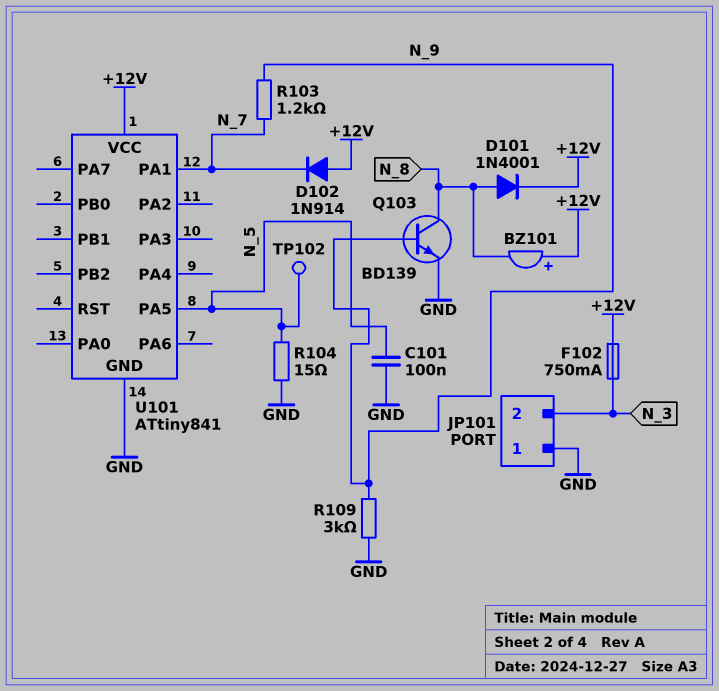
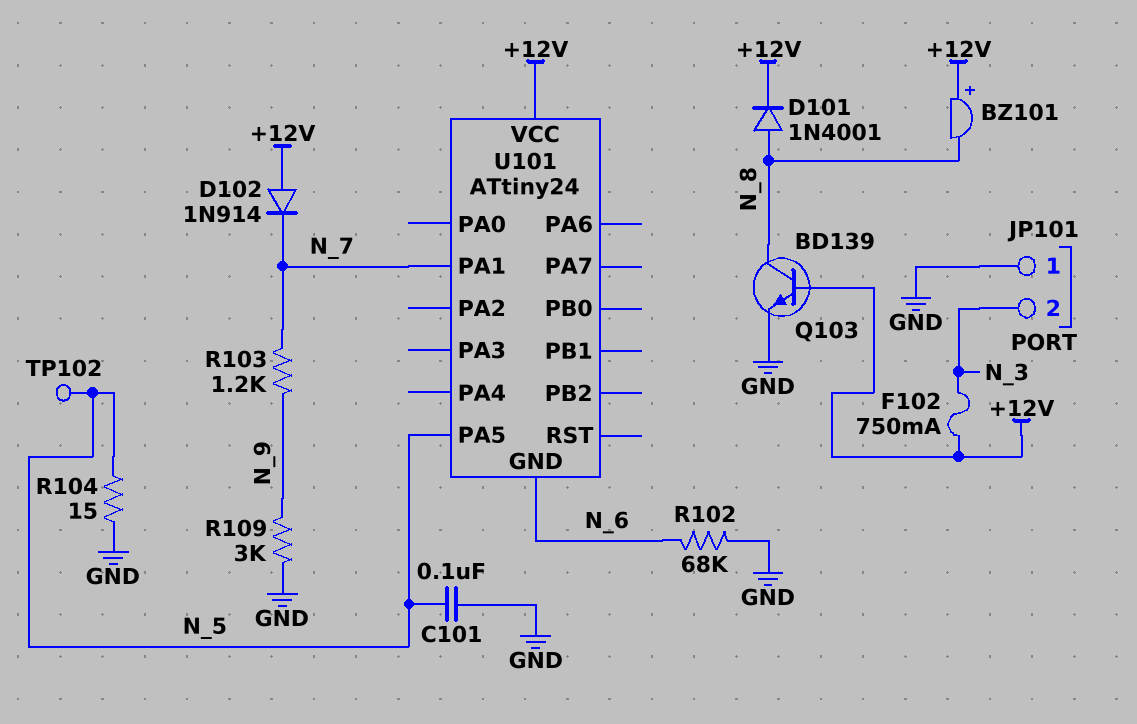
Q103: NPN BD139 (B N_9, C N_8, E GND) -> NPN BD139 (B +12V, C N_8, E GND)
R102: none -> 68k (GND, N_6)
U101: ATtiny841 -> ATtiny24
U101 pin GND: GND -> N_6

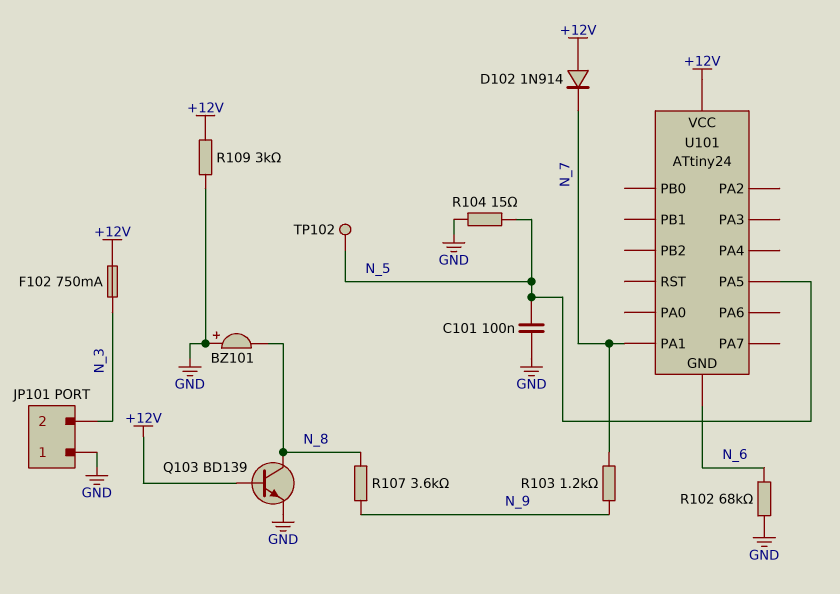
BZ101: buzzer (plus +12V, minus N_8) -> buzzer (plus GND, minus N_8)
D101: diode 1N4001 (A N_8, K +12V) -> none
R107: none -> 3.6k (N_8, N_9)
R109: 3k (GND, N_9) -> 3k (+12V, GND)

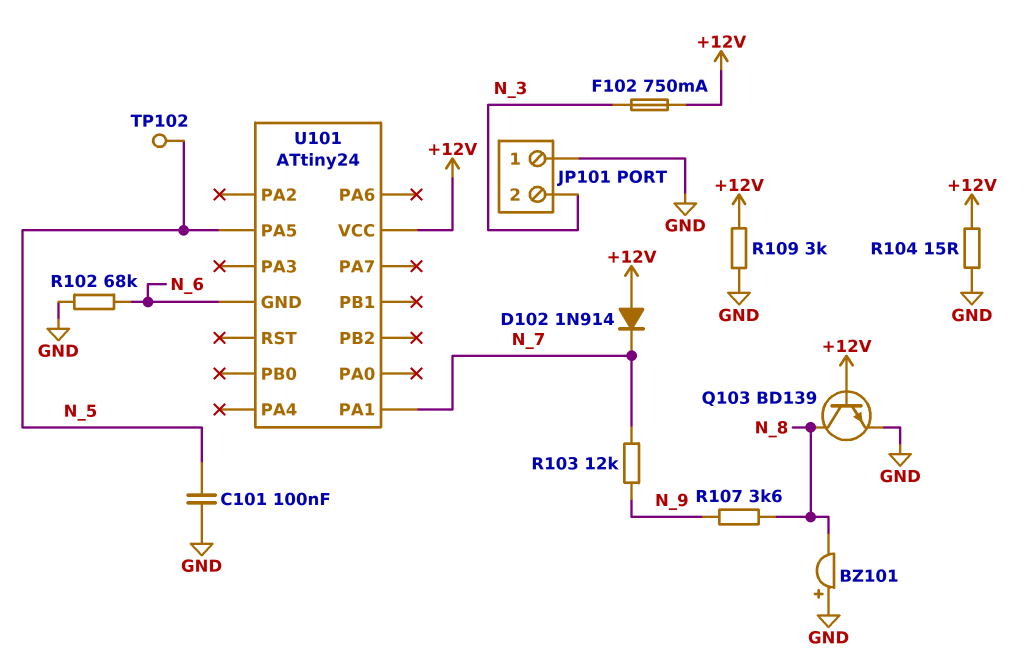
R103: 1.2k (N_7, N_9) -> 12k (N_7, N_9)
R104: 15 (GND, N_5) -> 15 (+12V, GND)

